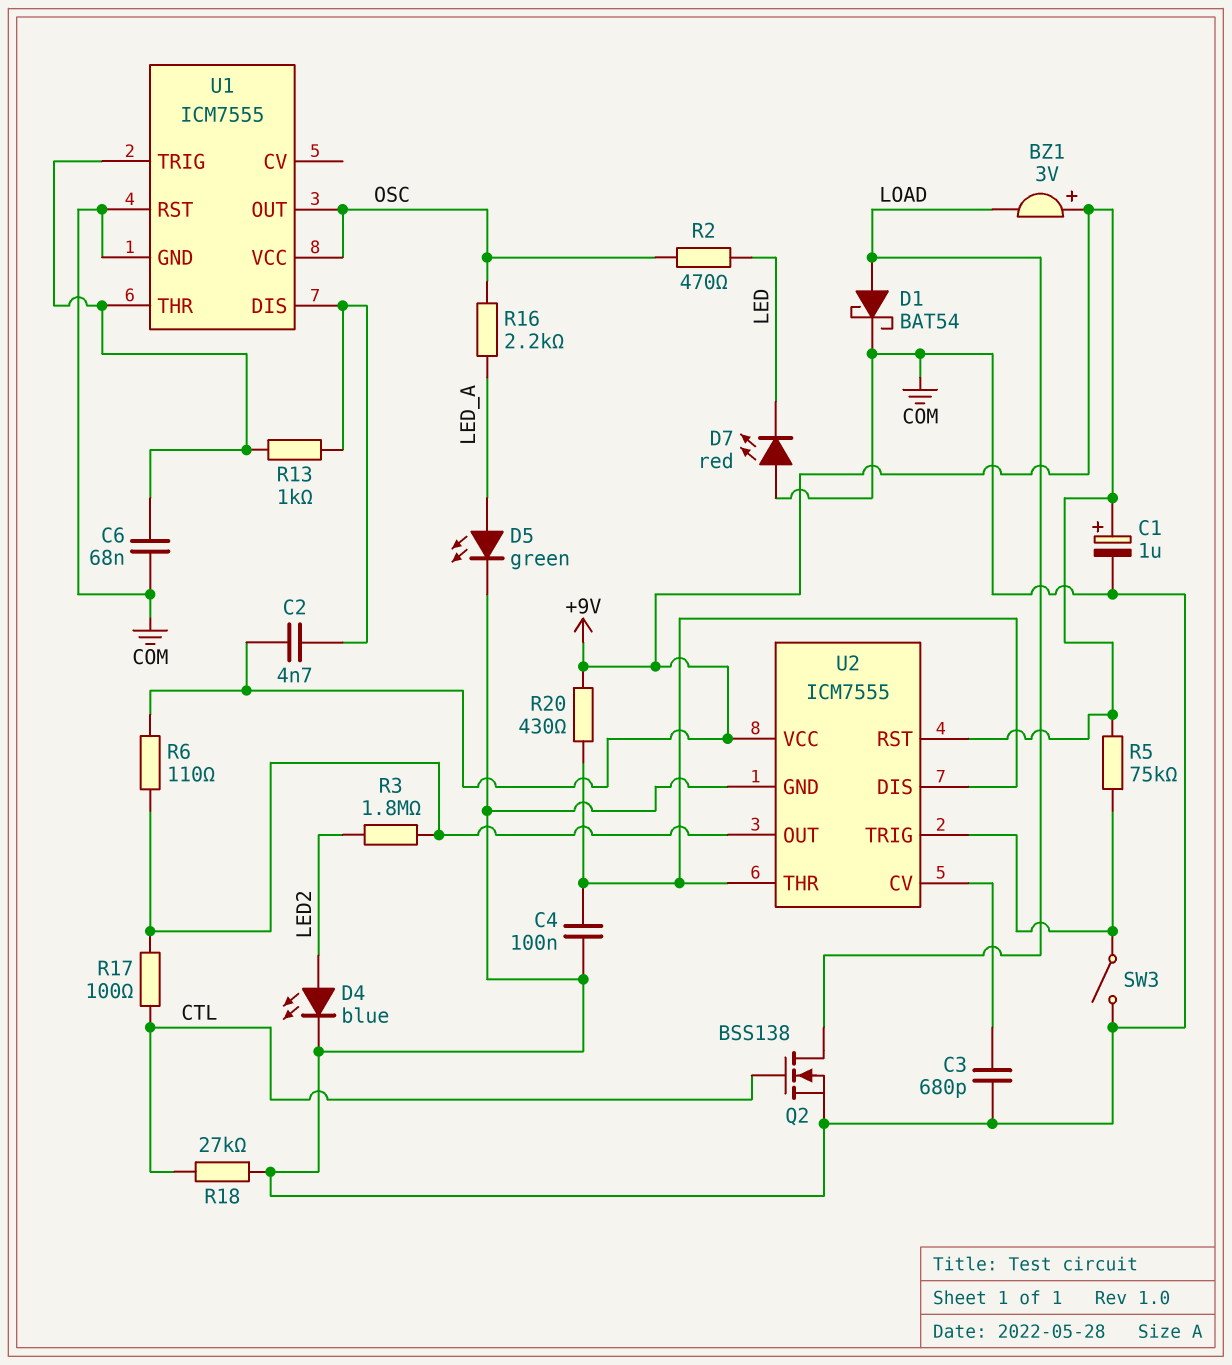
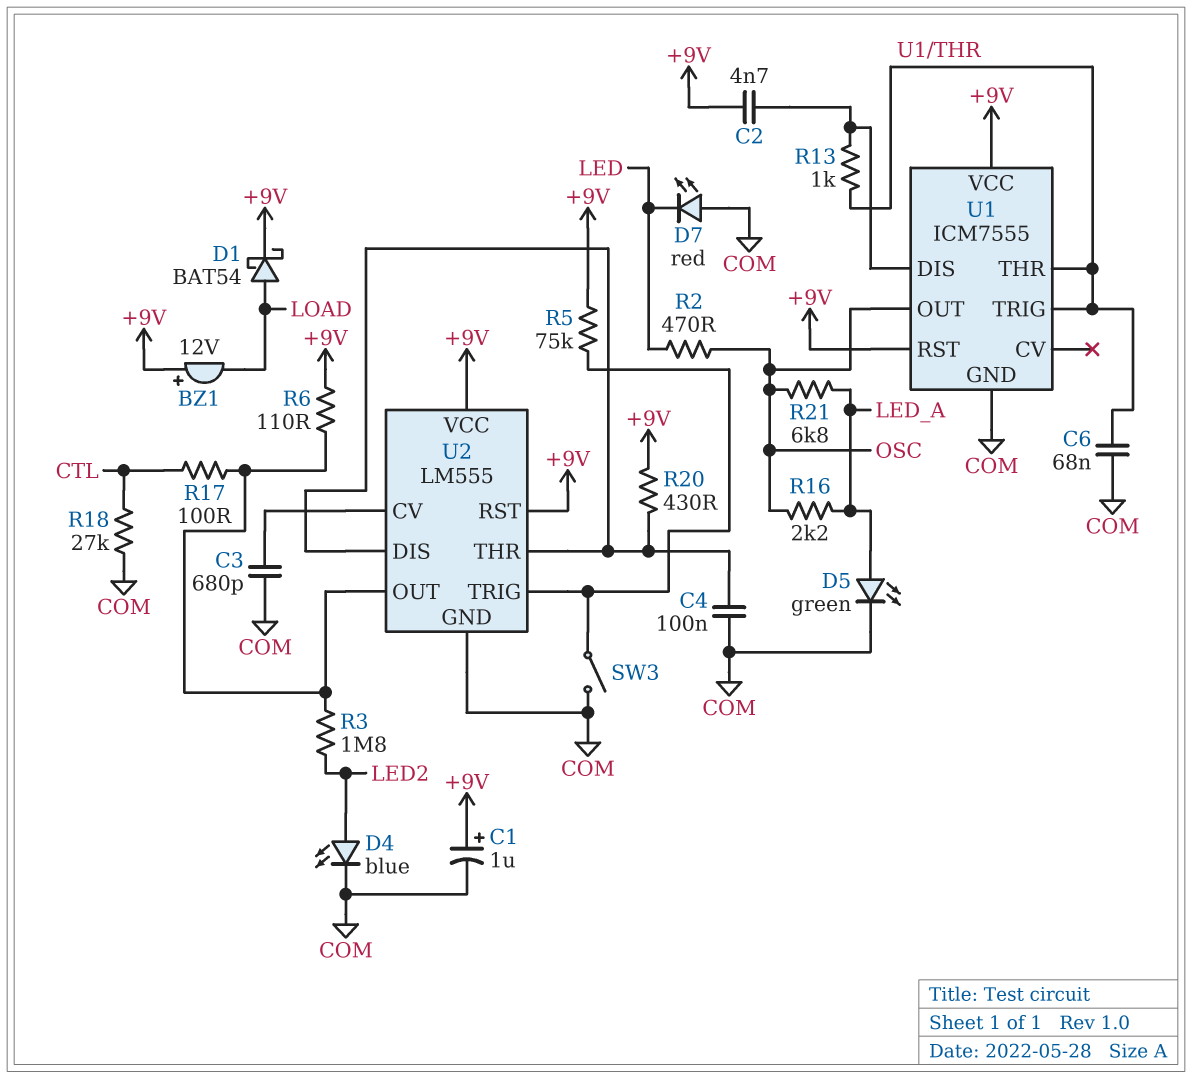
BZ1: buzzer 3V (plus +9V, minus LOAD) -> buzzer 12V (plus +9V, minus LOAD)
D1: schottky BAT54 (A LOAD, K COM) -> schottky BAT54 (A LOAD, K +9V)
Q2: NMOS BSS138 (G CTL, D LOAD, S COM) -> none
R21: none -> 6.8k (LED_A, OSC)
U1 pin RST: COM -> +9V
U1 pin VCC: OSC -> +9V
U2: ICM7555 -> LM555

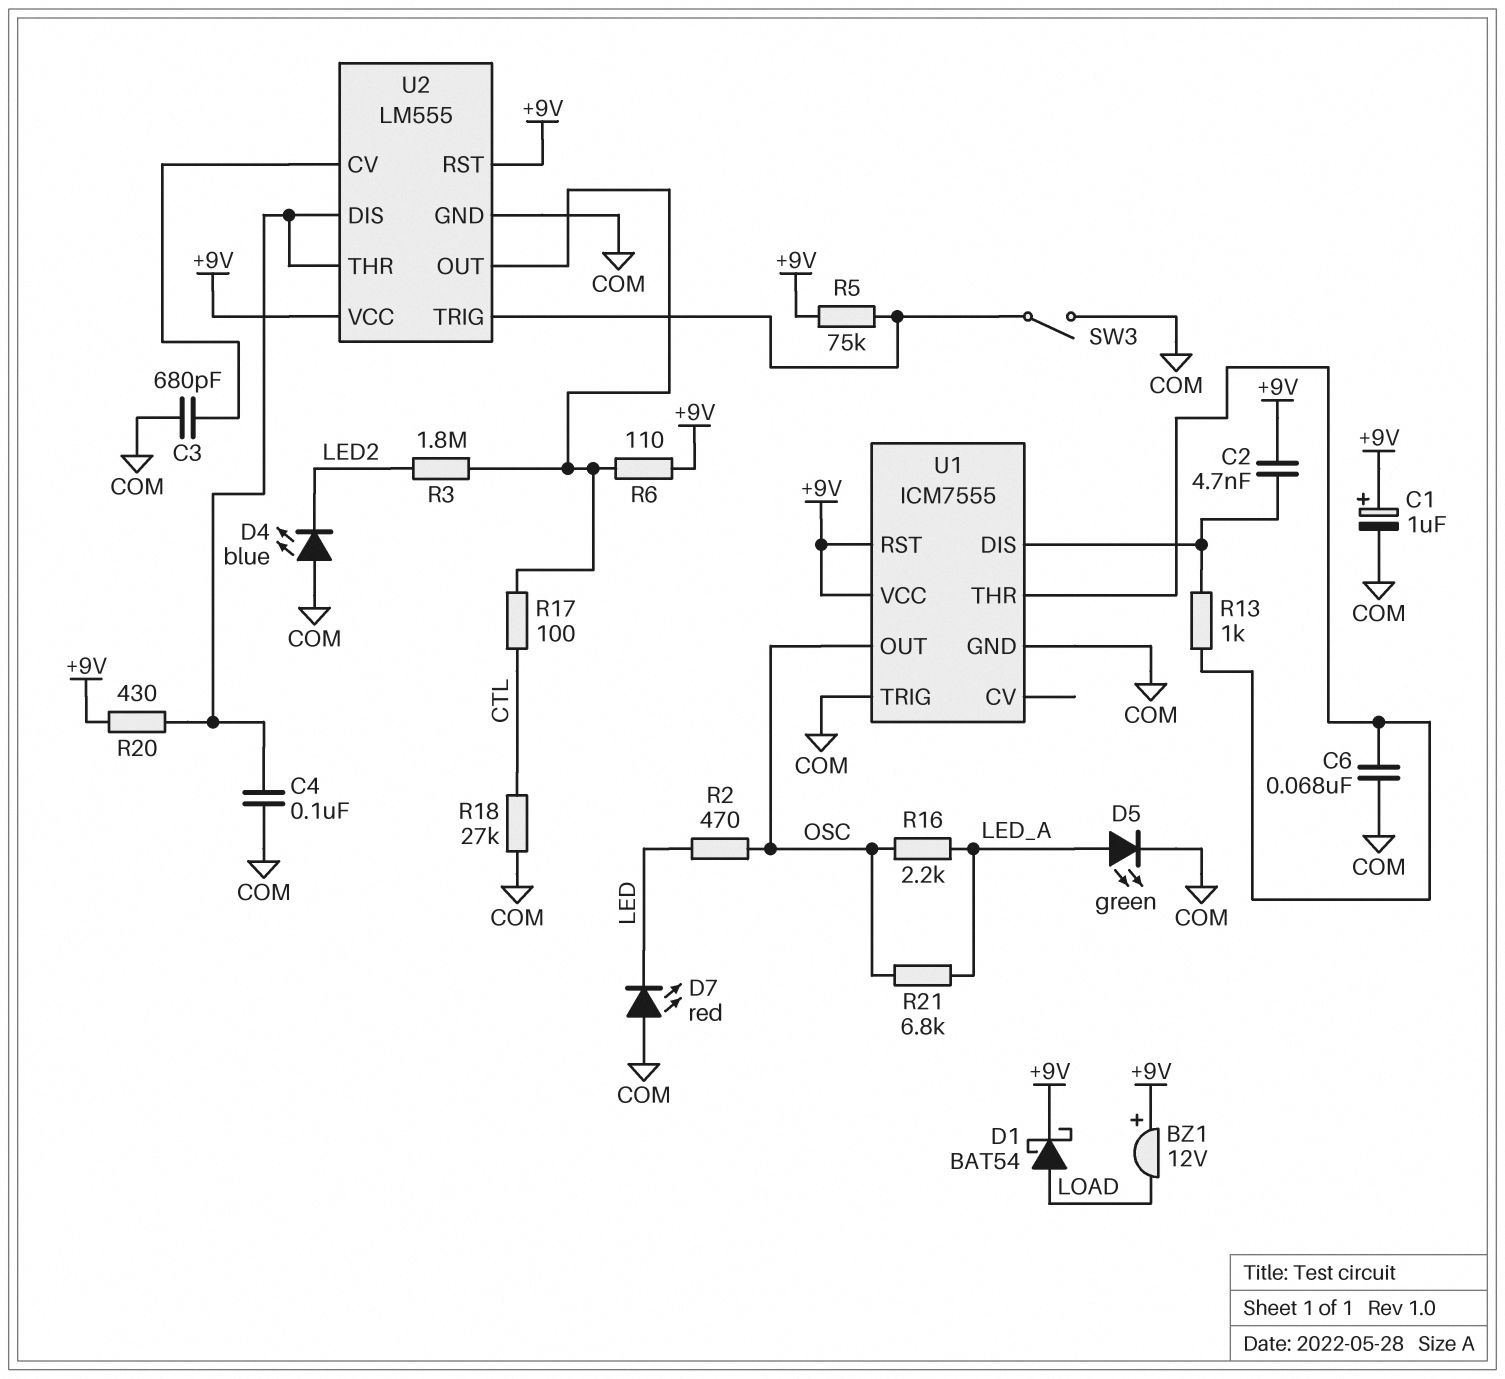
D4: LED blue (A LED2, K COM) -> LED blue (A COM, K LED2)
U1 pin TRIG: U1/THR -> COM

